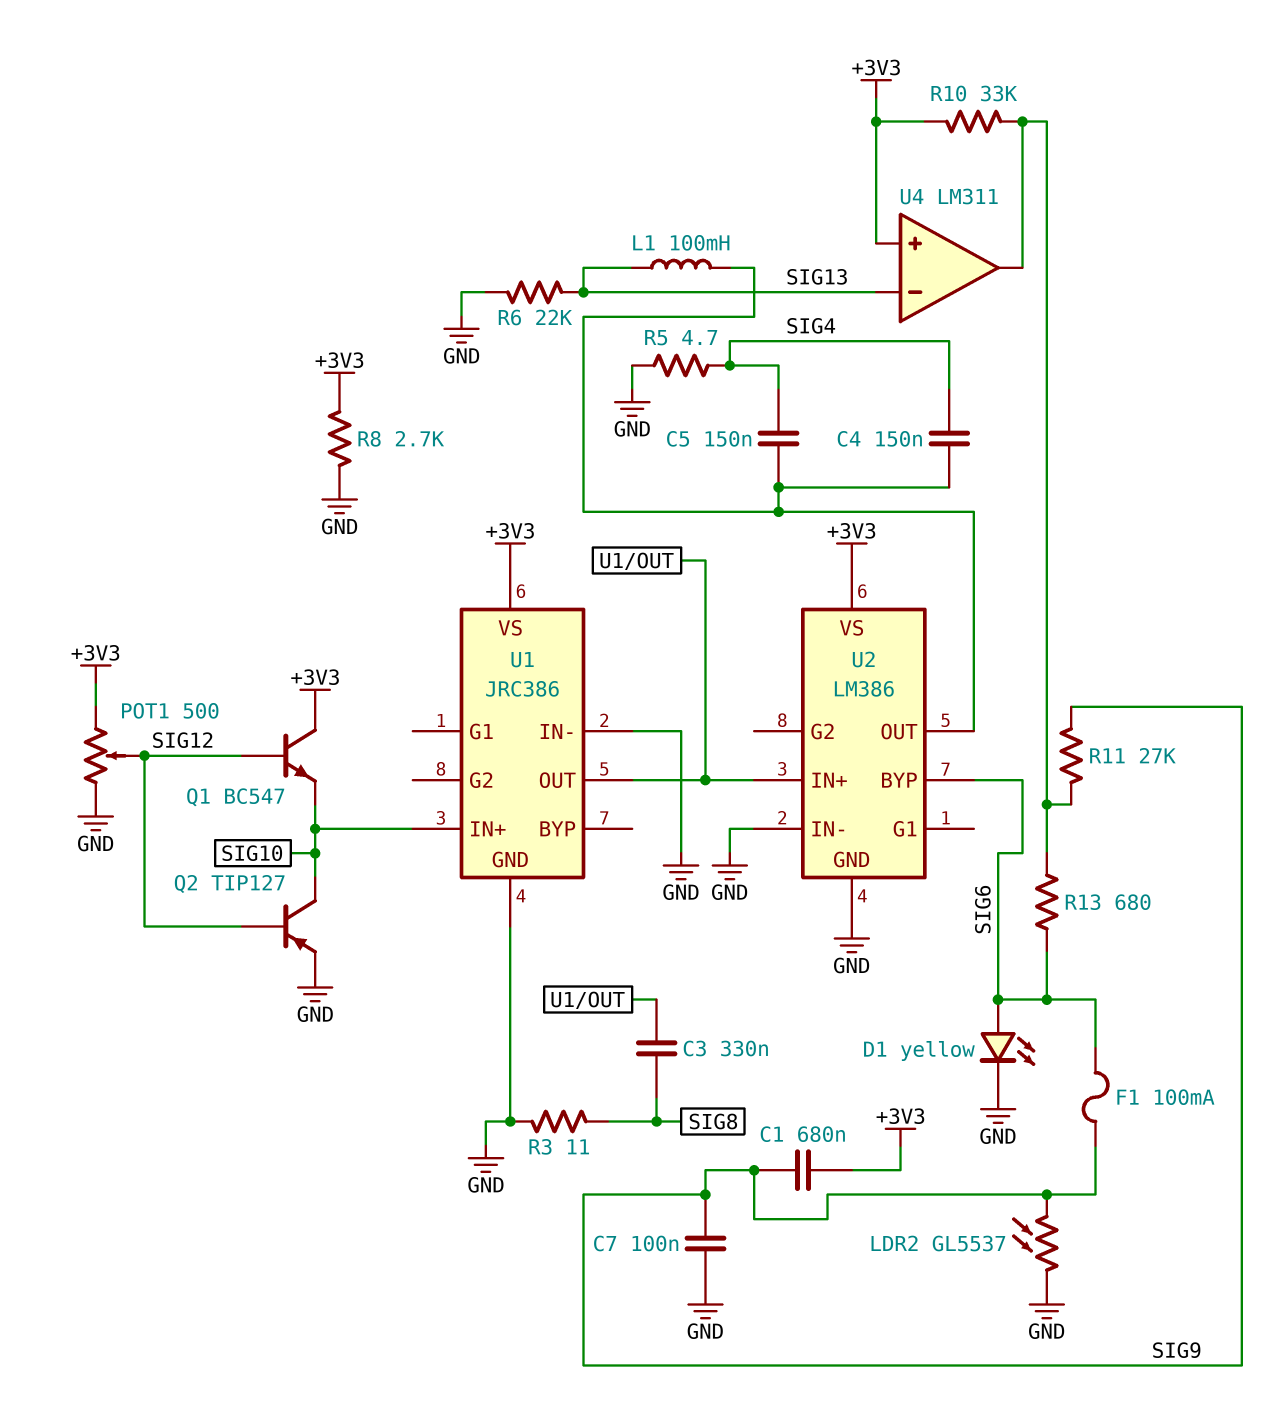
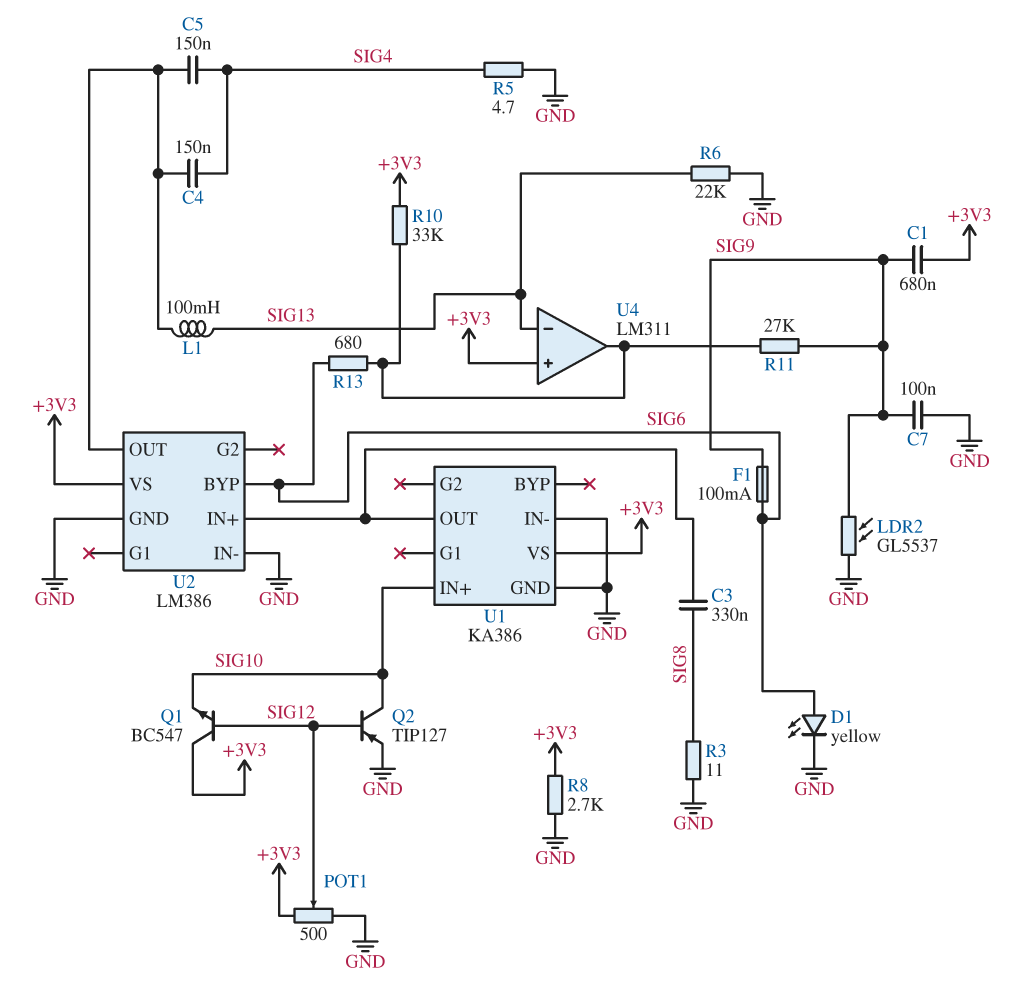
U1: JRC386 -> KA386

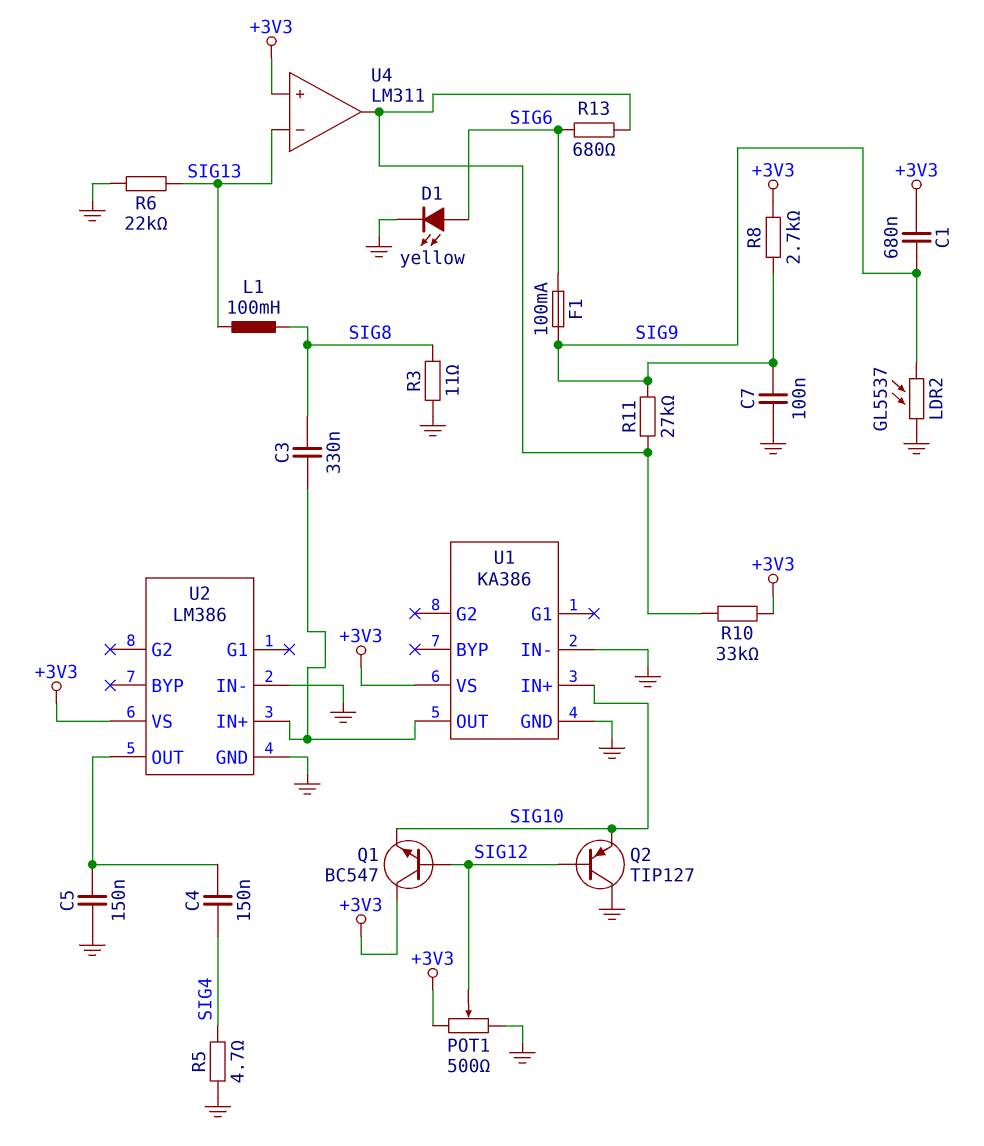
C5: 150nF (SIG4, U2/OUT) -> 150nF (GND, U2/OUT)
L1: 100mH (SIG13, U2/OUT) -> 100mH (SIG8, SIG13)
Q2: PNP TIP127 (B SIG12, C SIG10, E GND) -> PNP TIP127 (B SIG12, C GND, E SIG10)
R8: 2.7k (+3V3, GND) -> 2.7k (+3V3, SIG9)
U2 pin BYP: SIG6 -> none

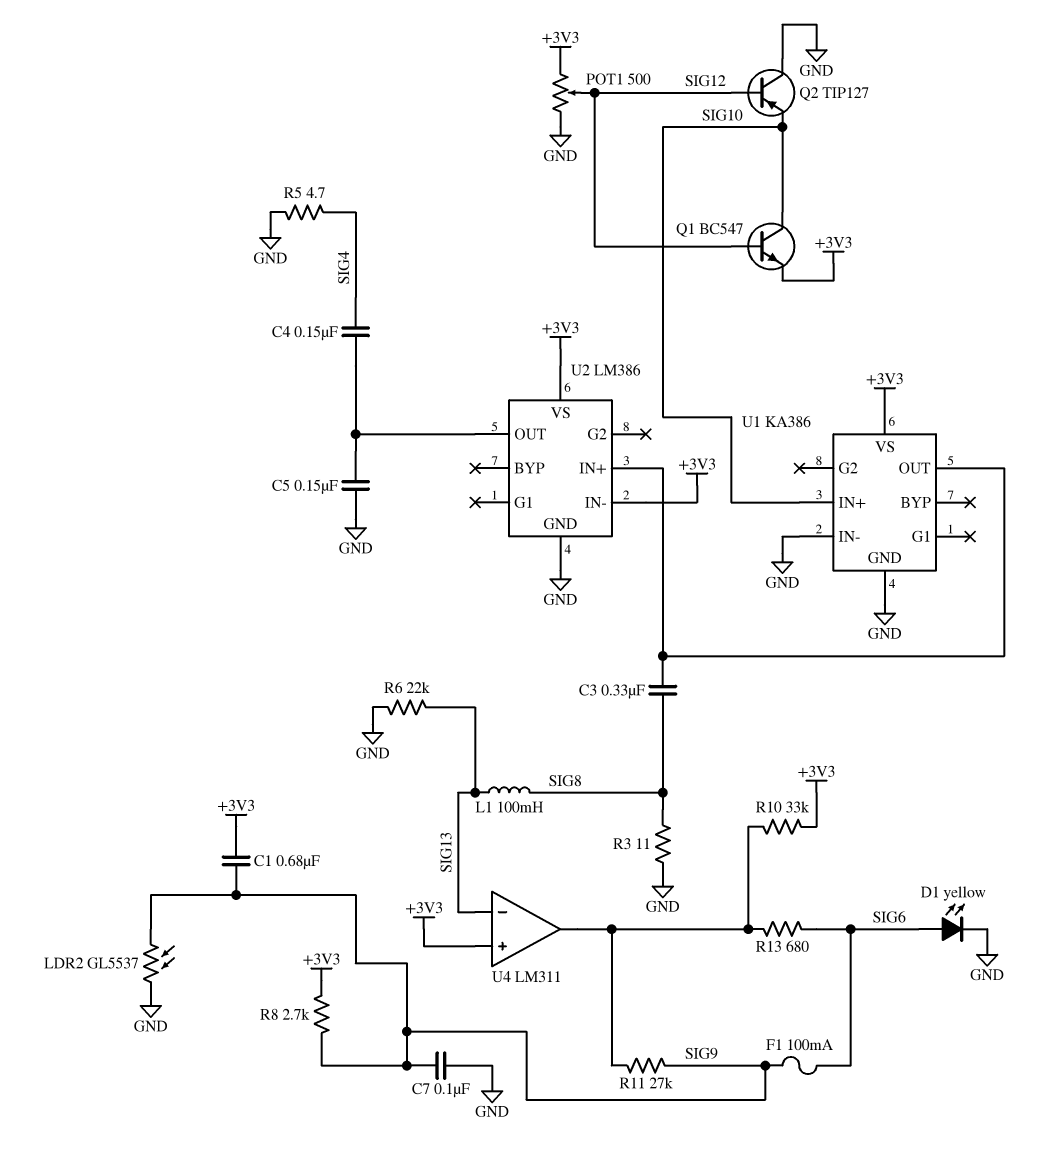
Q1: NPN BC547 (B SIG12, C +3V3, E SIG10) -> NPN BC547 (B SIG12, C SIG10, E +3V3)
U2 pin IN-: GND -> +3V3

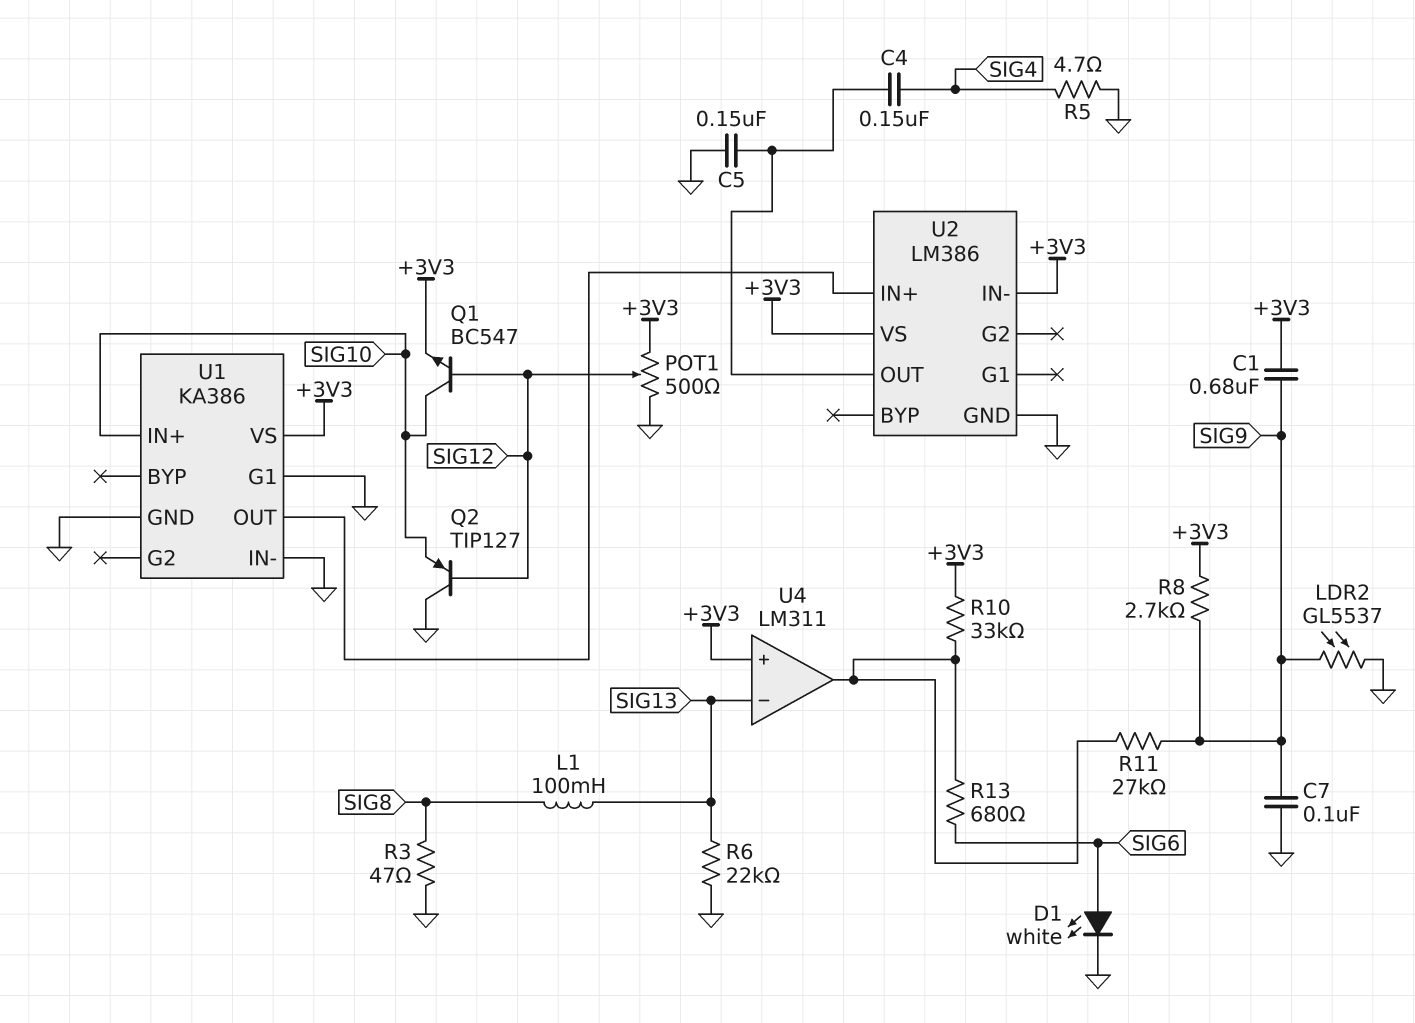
C3: 330nF (SIG8, U1/OUT) -> none
D1: LED yellow (A SIG6, K GND) -> LED white (A SIG6, K GND)
F1: 100mA (SIG6, SIG9) -> none
R3: 11 (GND, SIG8) -> 47 (GND, SIG8)
U1 pin G1: none -> GND

